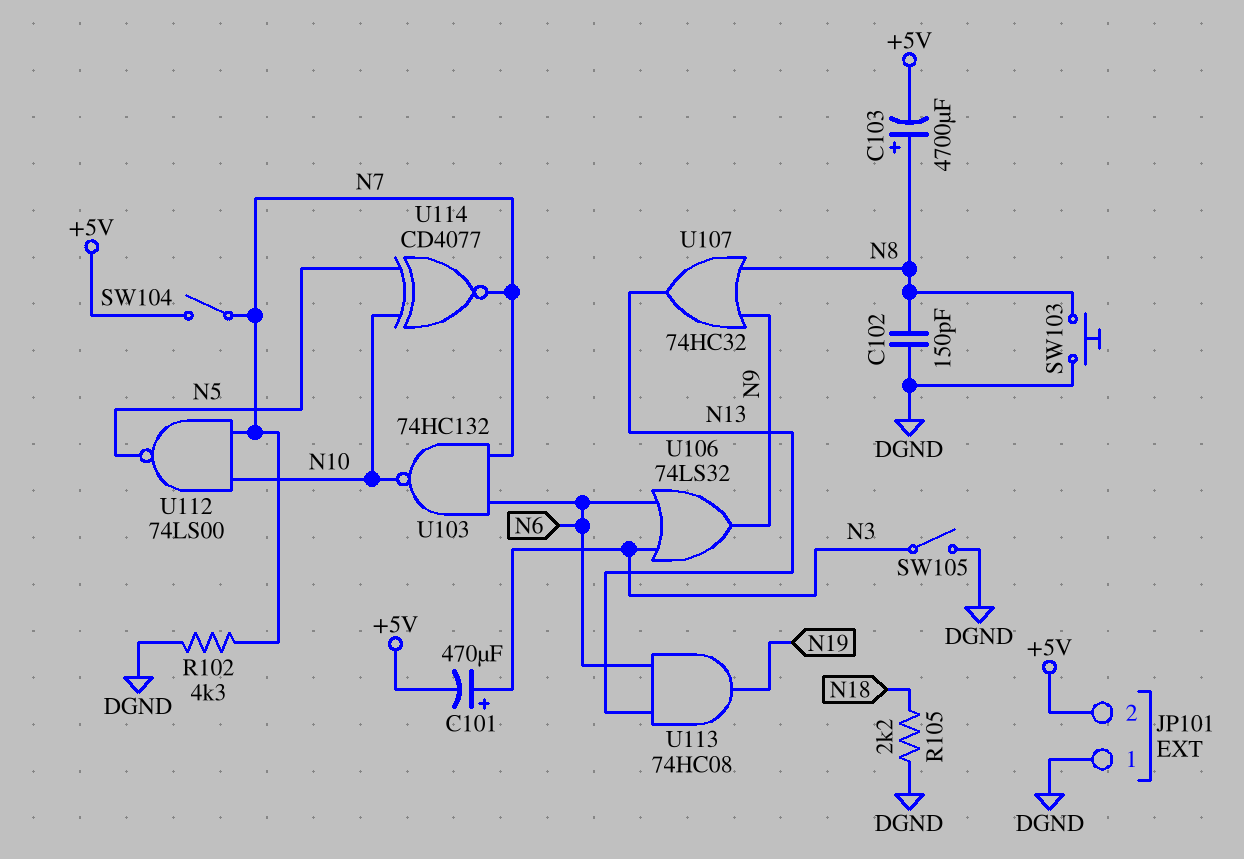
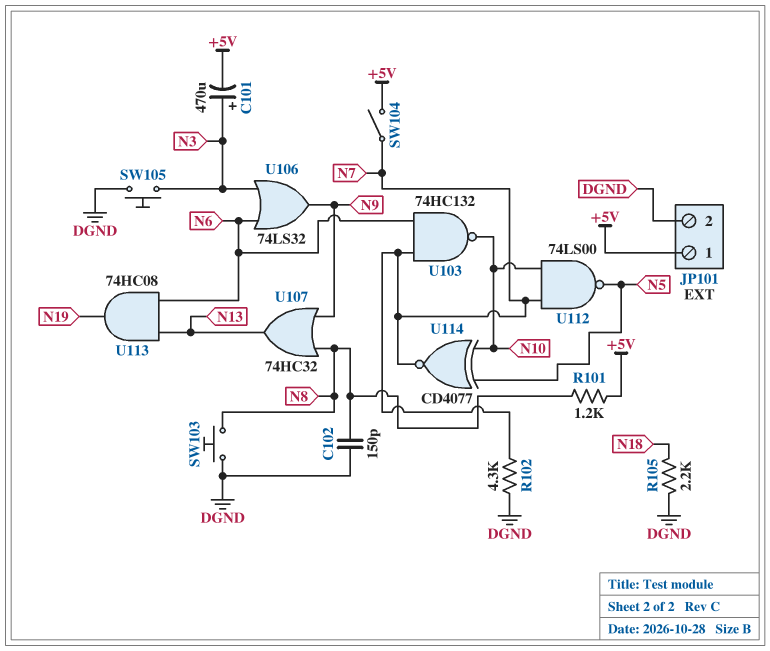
C103: 4700uF (plus N8, minus +5V) -> none
JP101 pin 1: DGND -> +5V
JP101 pin 2: +5V -> DGND
R101: none -> 1.2k (+5V, N8)
SW105: switch (DGND, N3) -> button (DGND, N3)

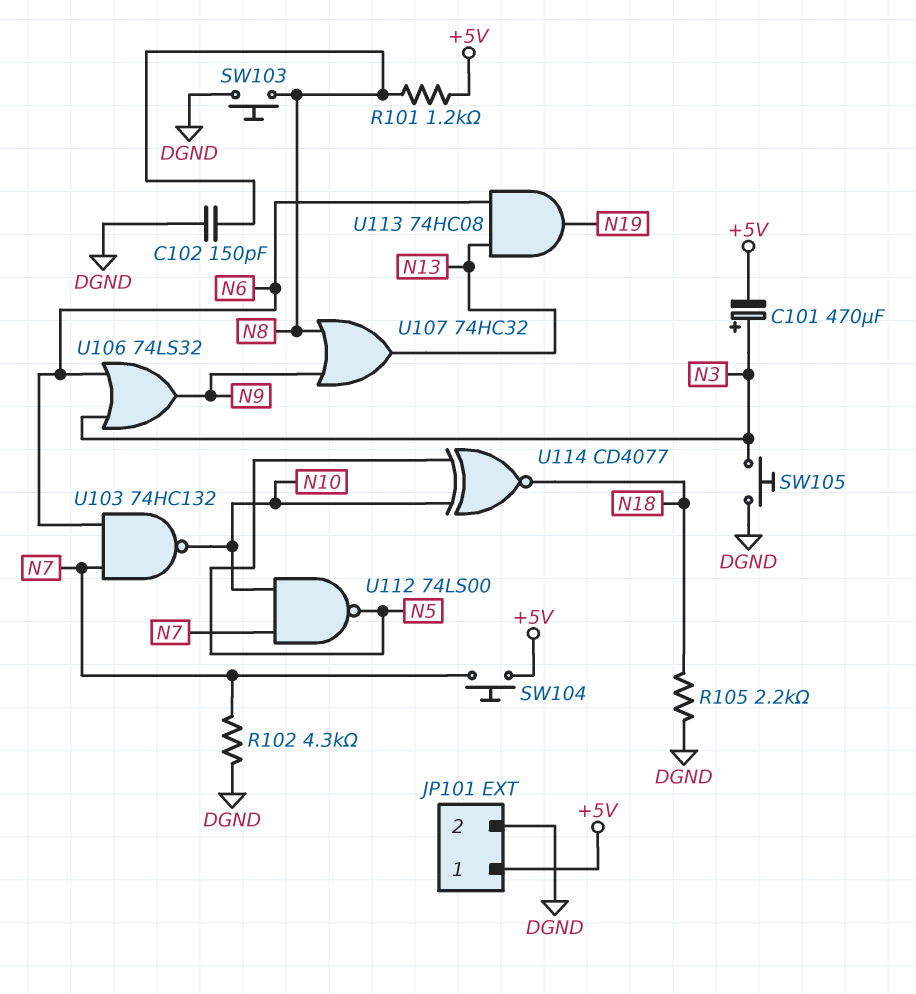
SW104: switch (+5V, N7) -> button (+5V, N7)
U114: XNOR CD4077 (in N5, in N10, out N7) -> XNOR CD4077 (in N5, in N10, out N18)

